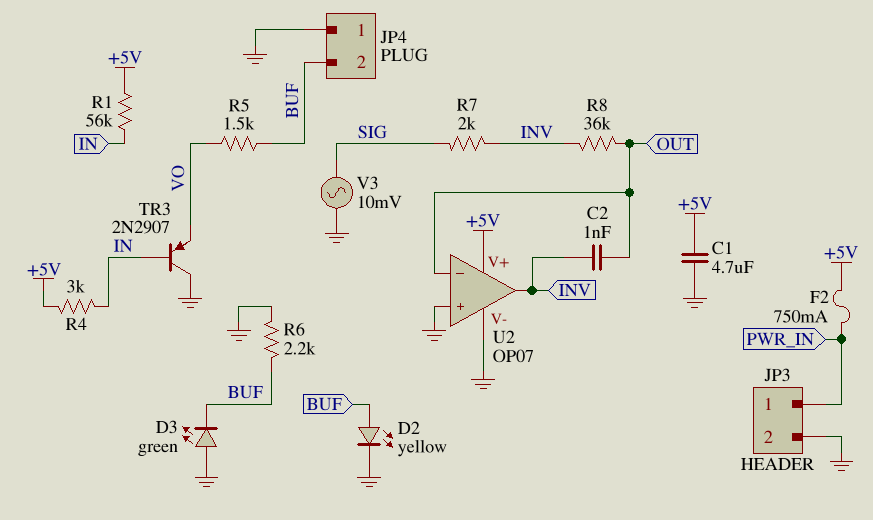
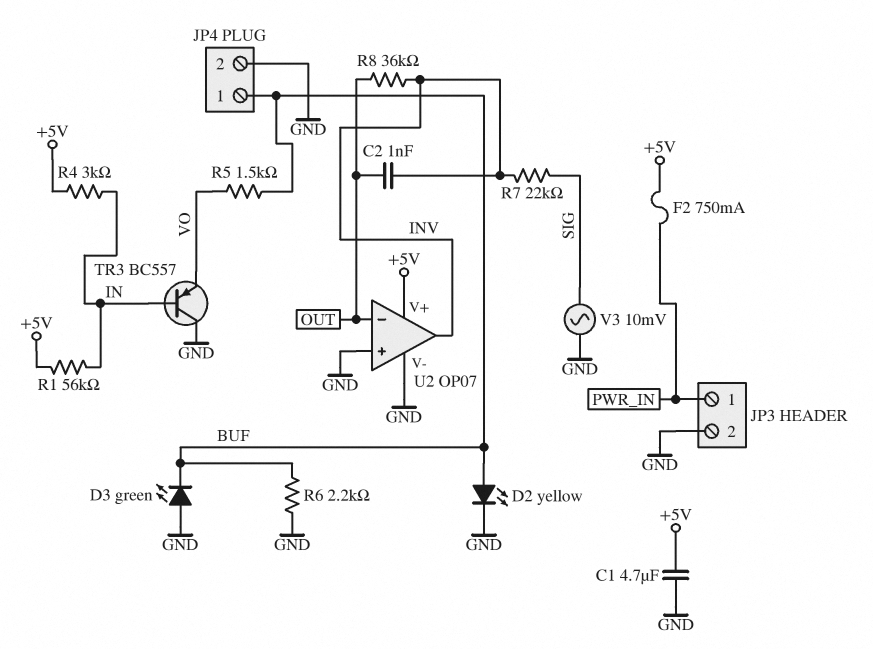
JP4 pin 1: GND -> BUF
JP4 pin 2: BUF -> GND
R7: 2k (INV, SIG) -> 22k (INV, SIG)
TR3: PNP 2N2907 (B IN, C GND, E VO) -> PNP BC557 (B IN, C GND, E VO)

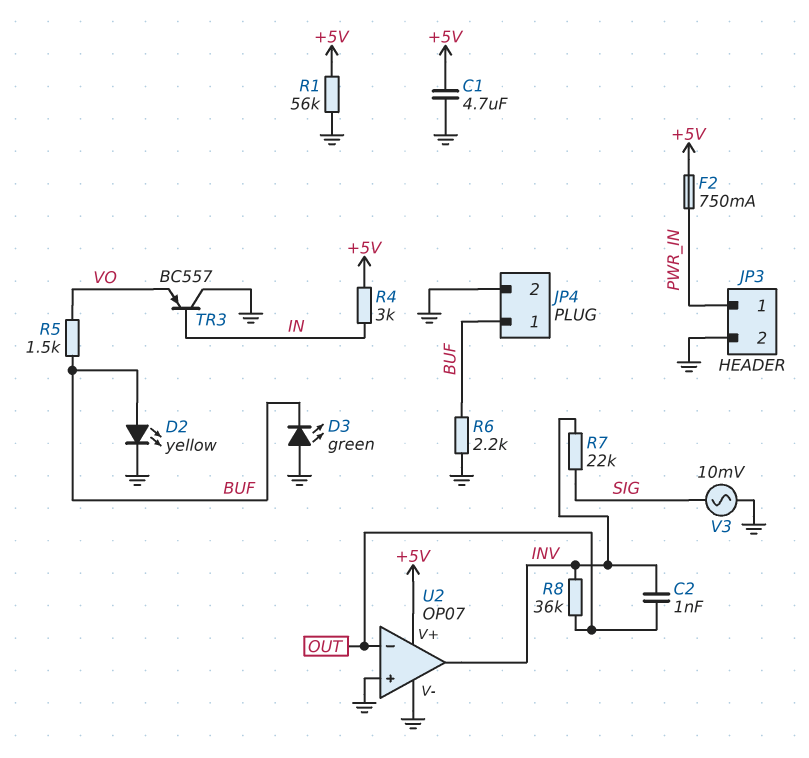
R1: 56k (+5V, IN) -> 56k (+5V, GND)

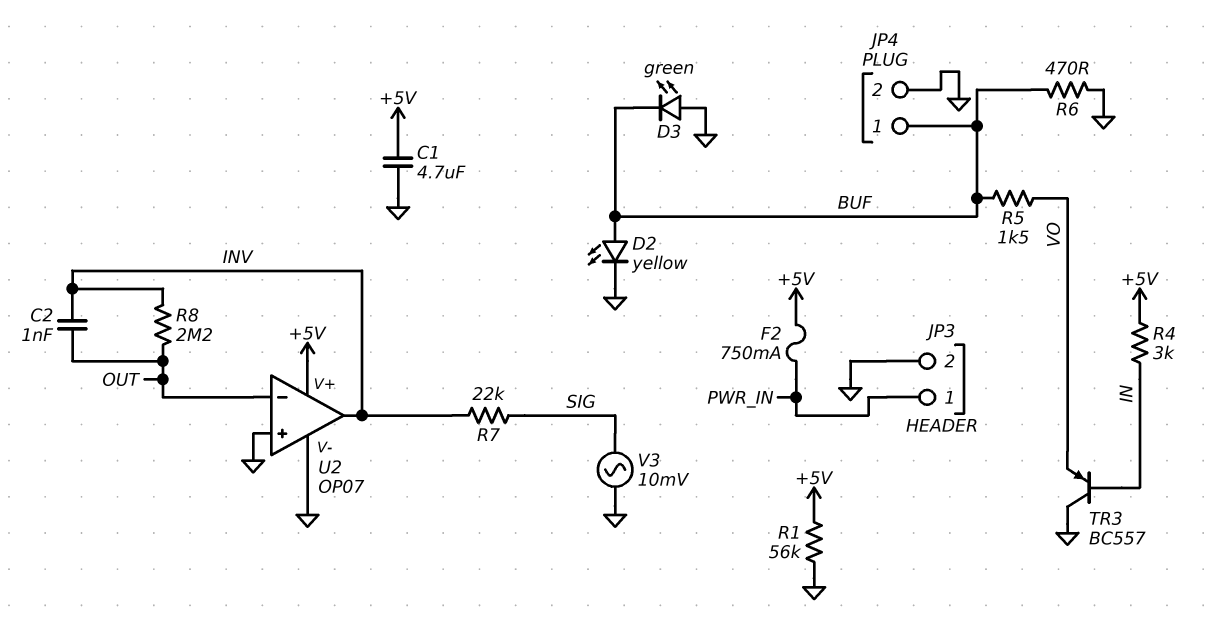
R6: 2.2k (BUF, GND) -> 470 (BUF, GND)
R8: 36k (INV, OUT) -> 2.2M (INV, OUT)

